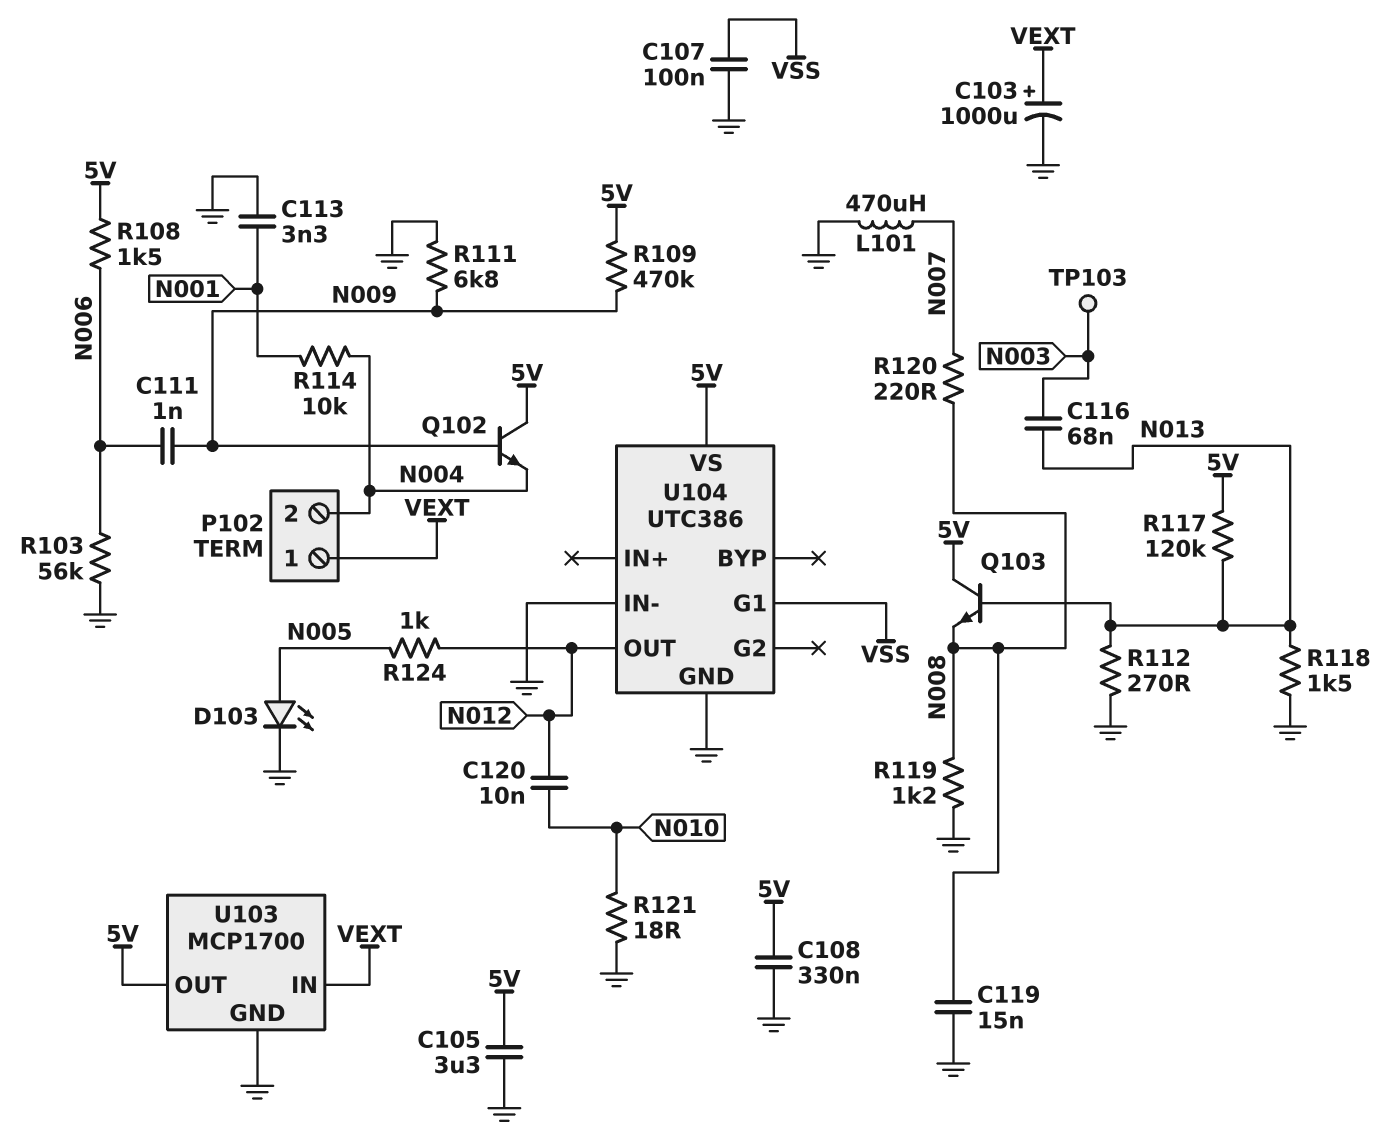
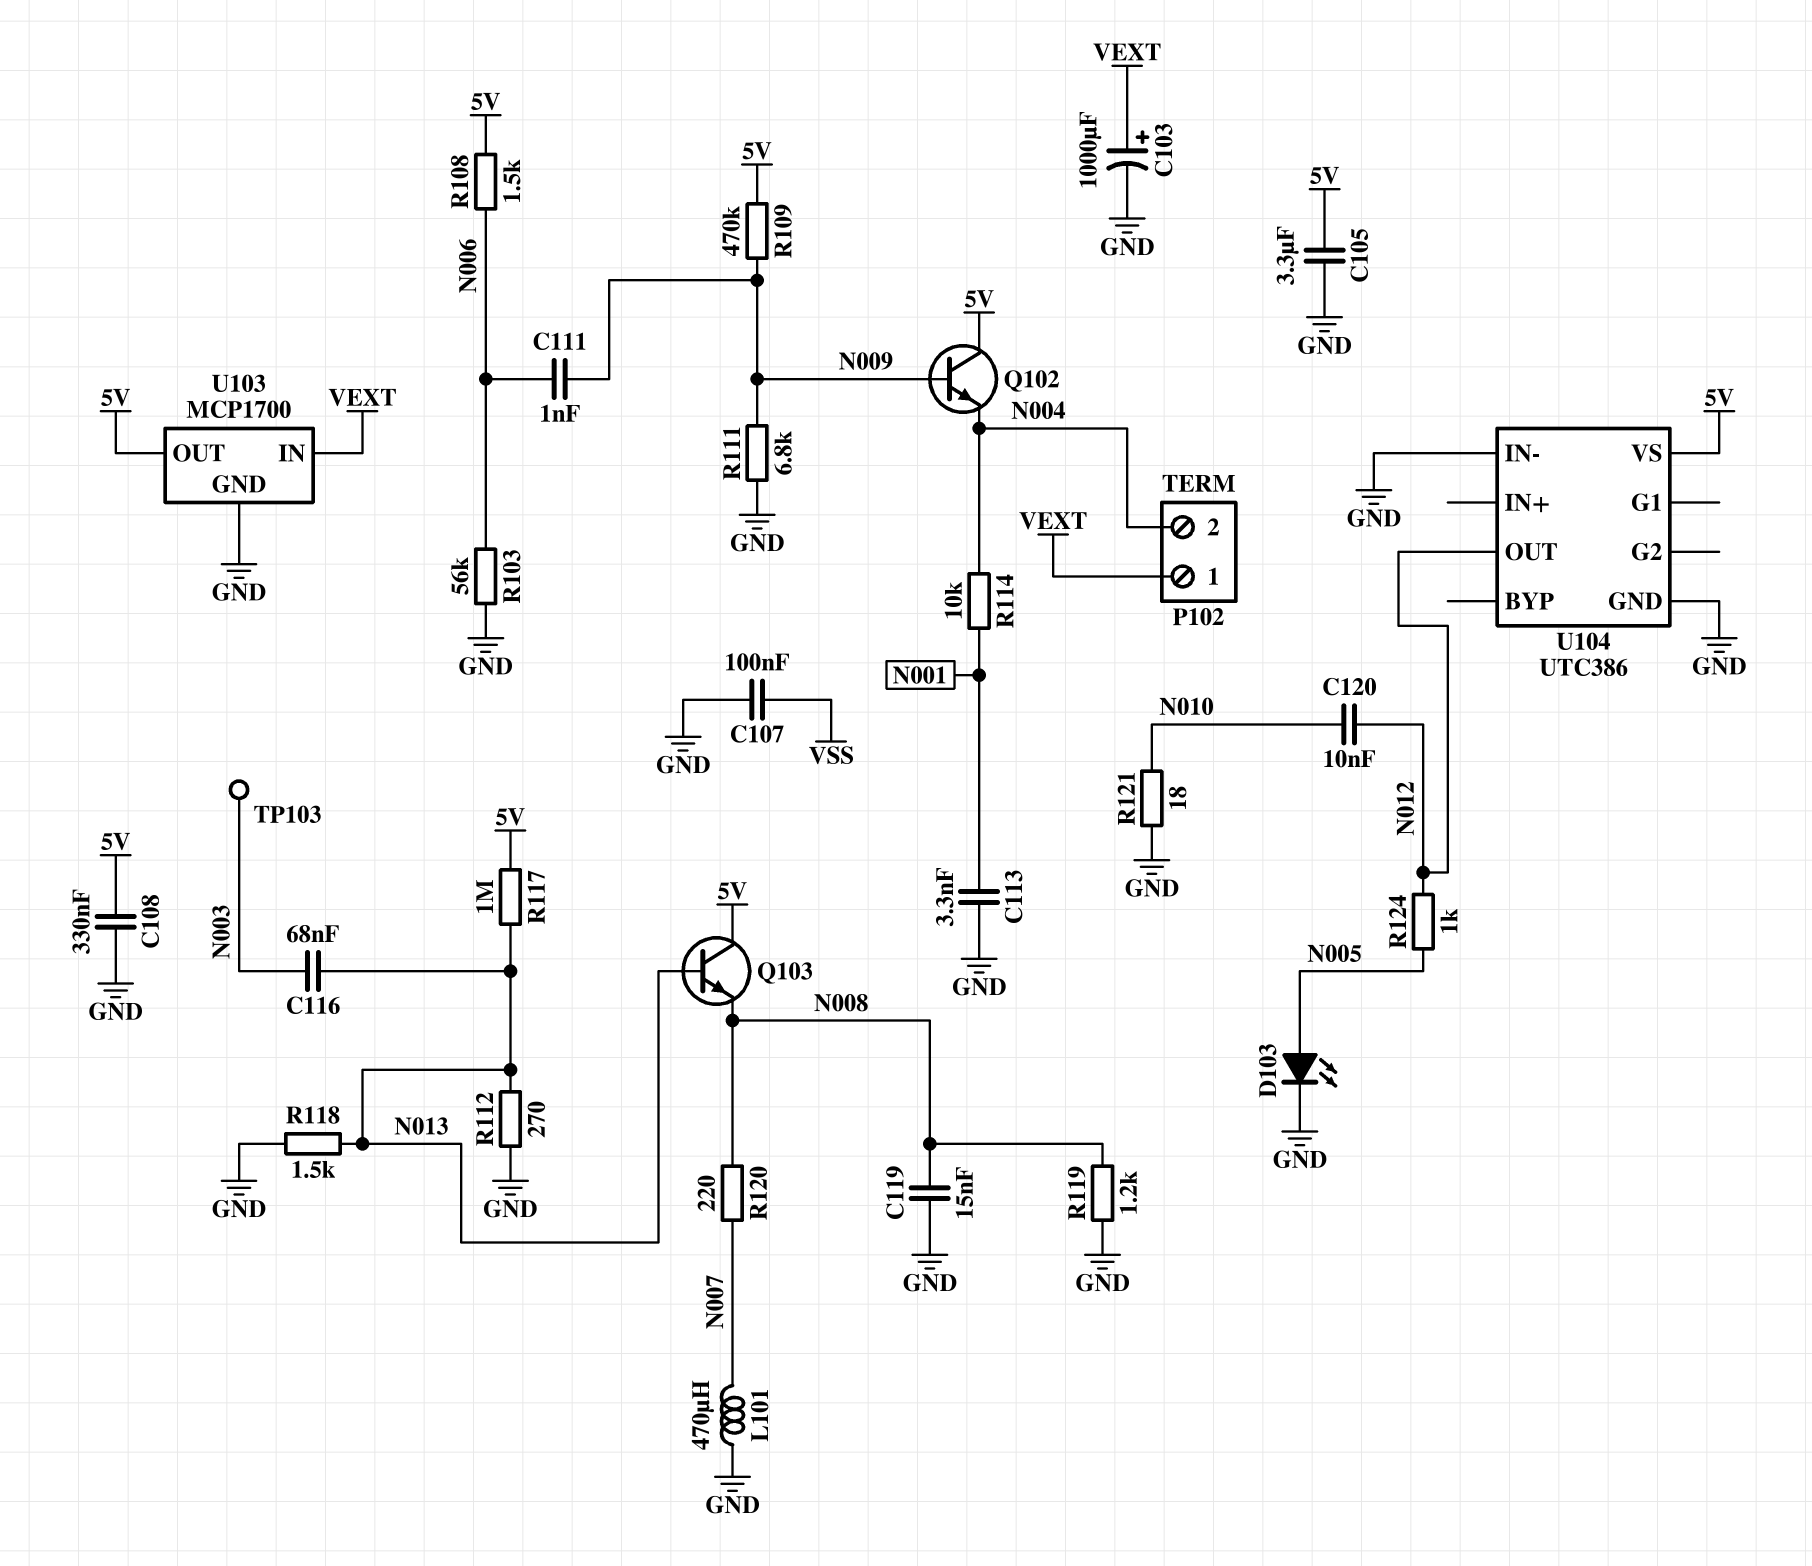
R117: 120k (5V, N013) -> 1M (5V, N013)
U104 pin G1: VSS -> none

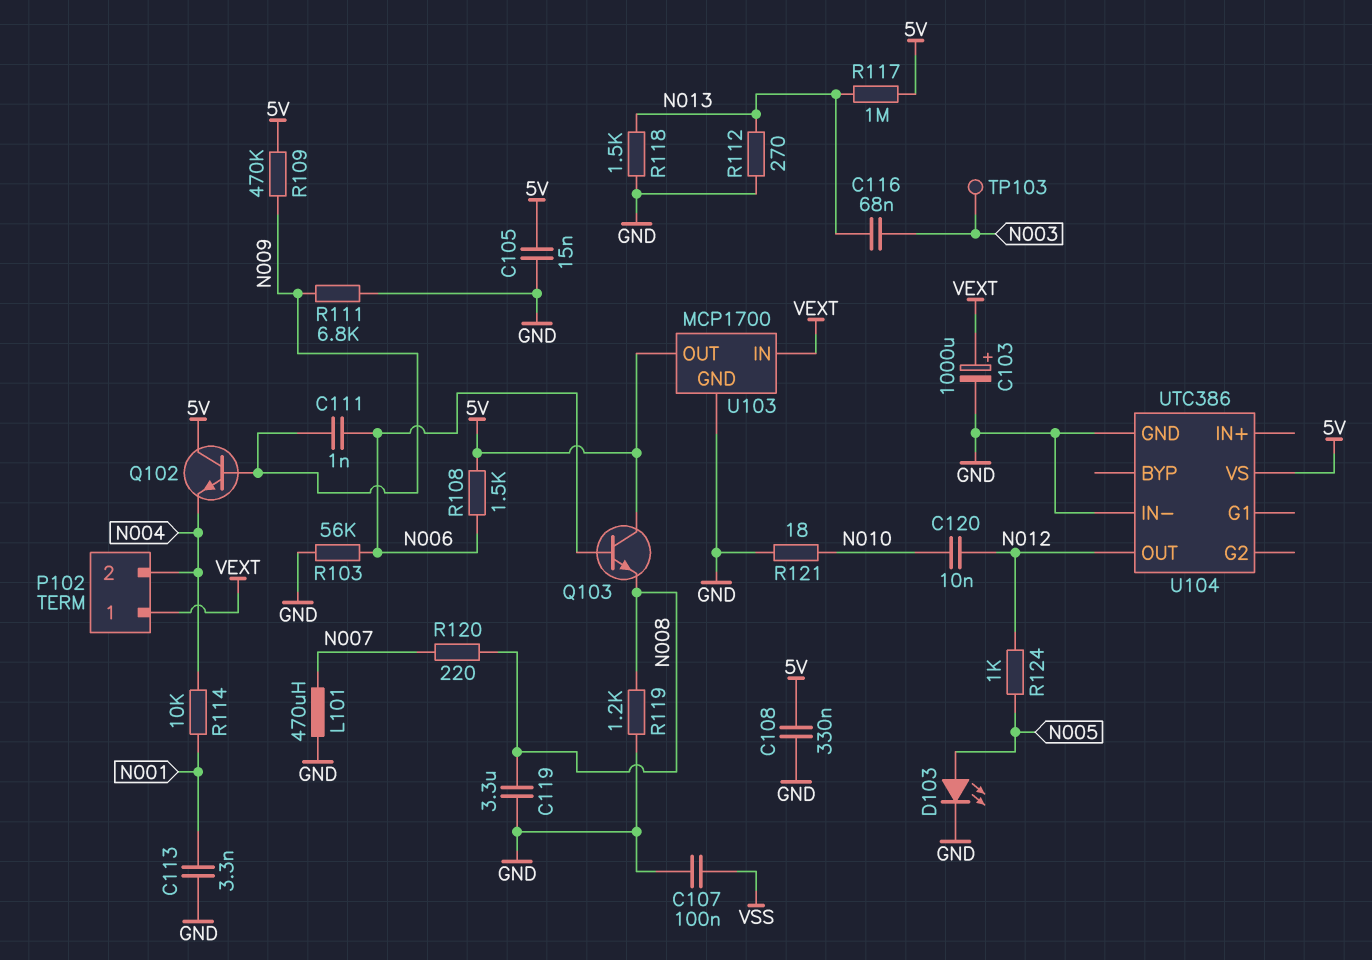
C105: 3.3uF (5V, GND) -> 15nF (5V, GND)
C119: 15nF (GND, N008) -> 3.3uF (GND, N008)
Q103: NPN (B N013, C 5V, E N008) -> NPN (B N006, C 5V, E N008)

